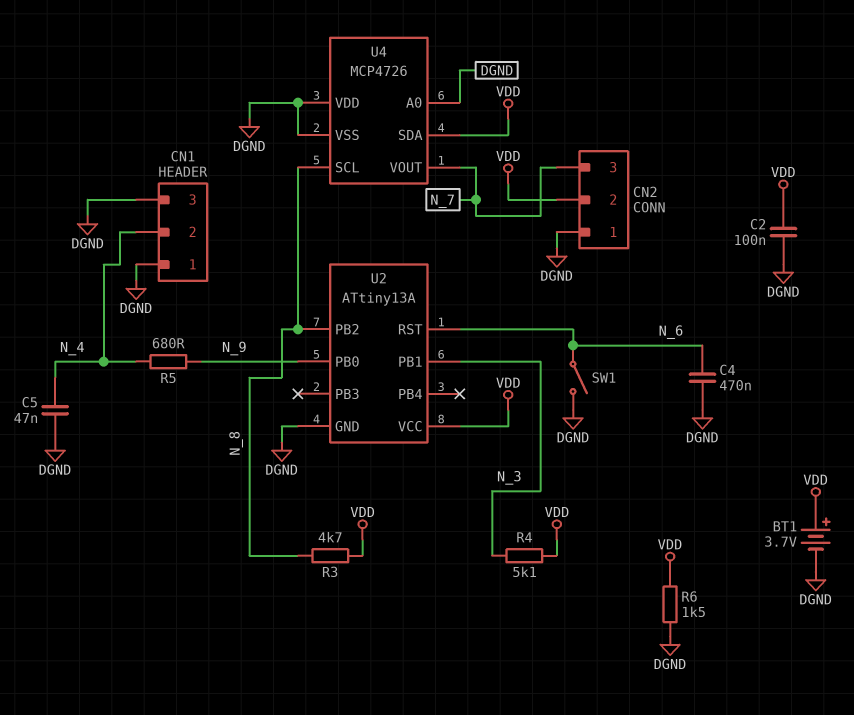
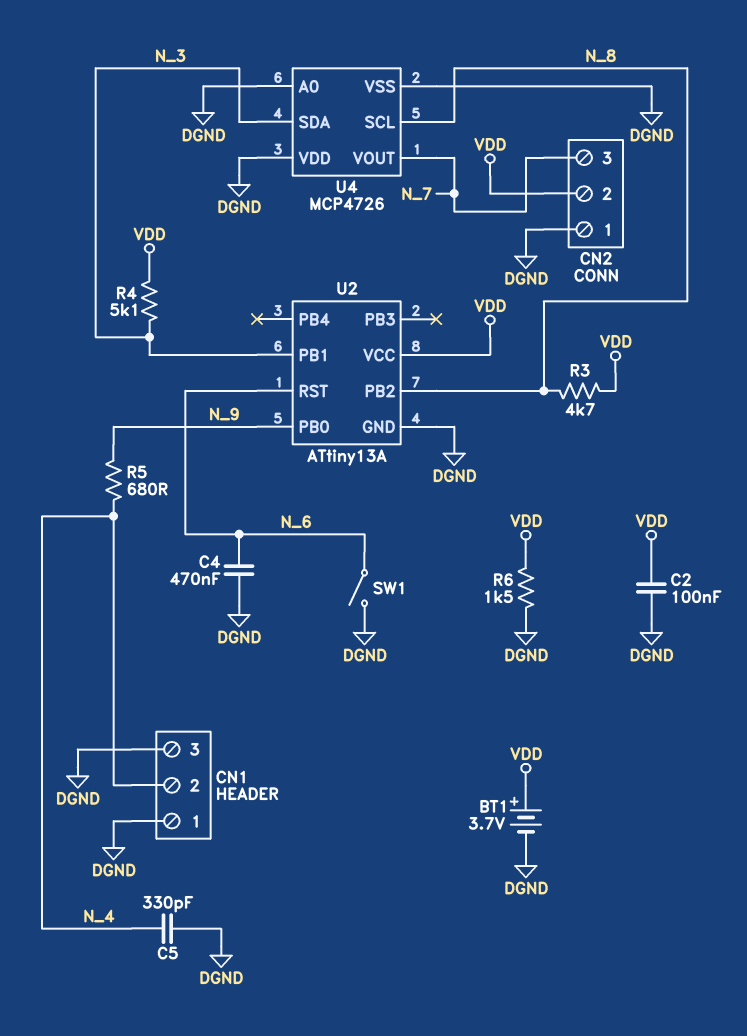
C5: 47nF (DGND, N_4) -> 330pF (DGND, N_4)
U4 pin SDA: VDD -> N_3

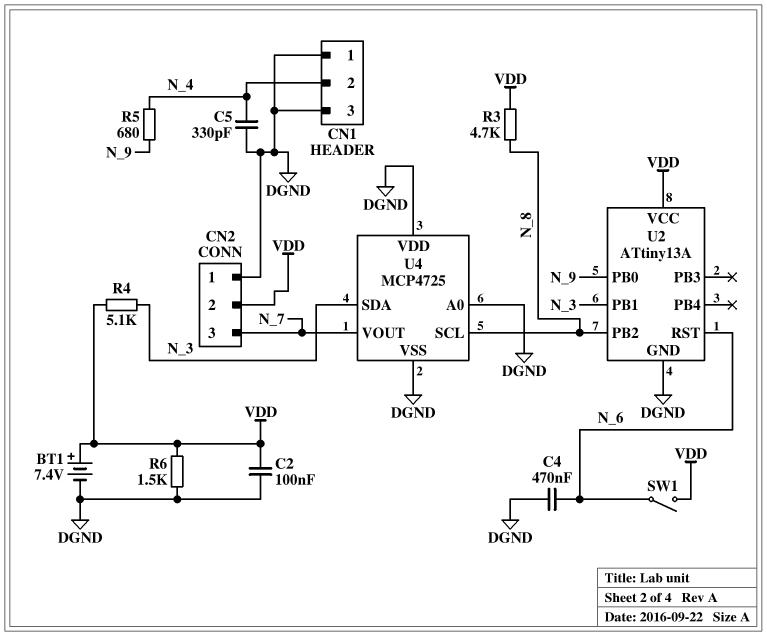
BT1: 3.7V (plus VDD, minus DGND) -> 7.4V (plus VDD, minus DGND)
SW1: switch (DGND, N_6) -> switch (N_6, VDD)
U4: MCP4726 -> MCP4725

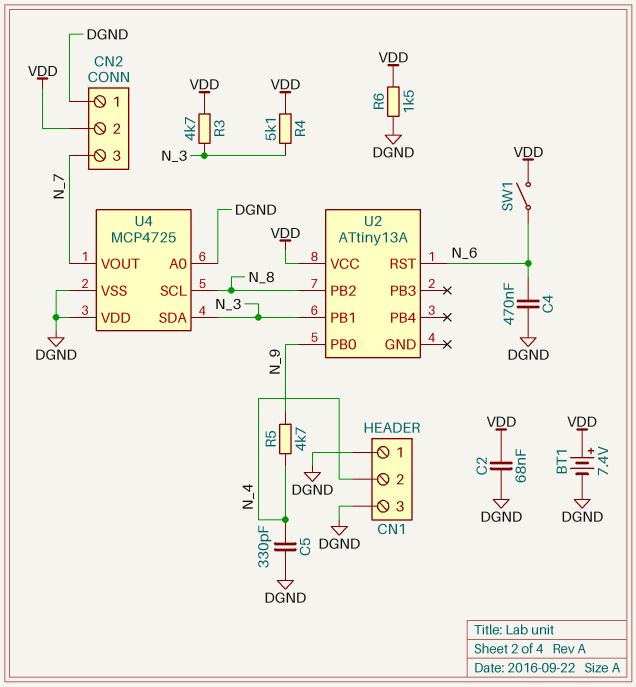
C2: 100nF (DGND, VDD) -> 68nF (DGND, VDD)
R3: 4.7k (N_8, VDD) -> 4.7k (N_3, VDD)
R5: 680 (N_4, N_9) -> 4.7k (N_4, N_9)
U2 pin GND: DGND -> none

